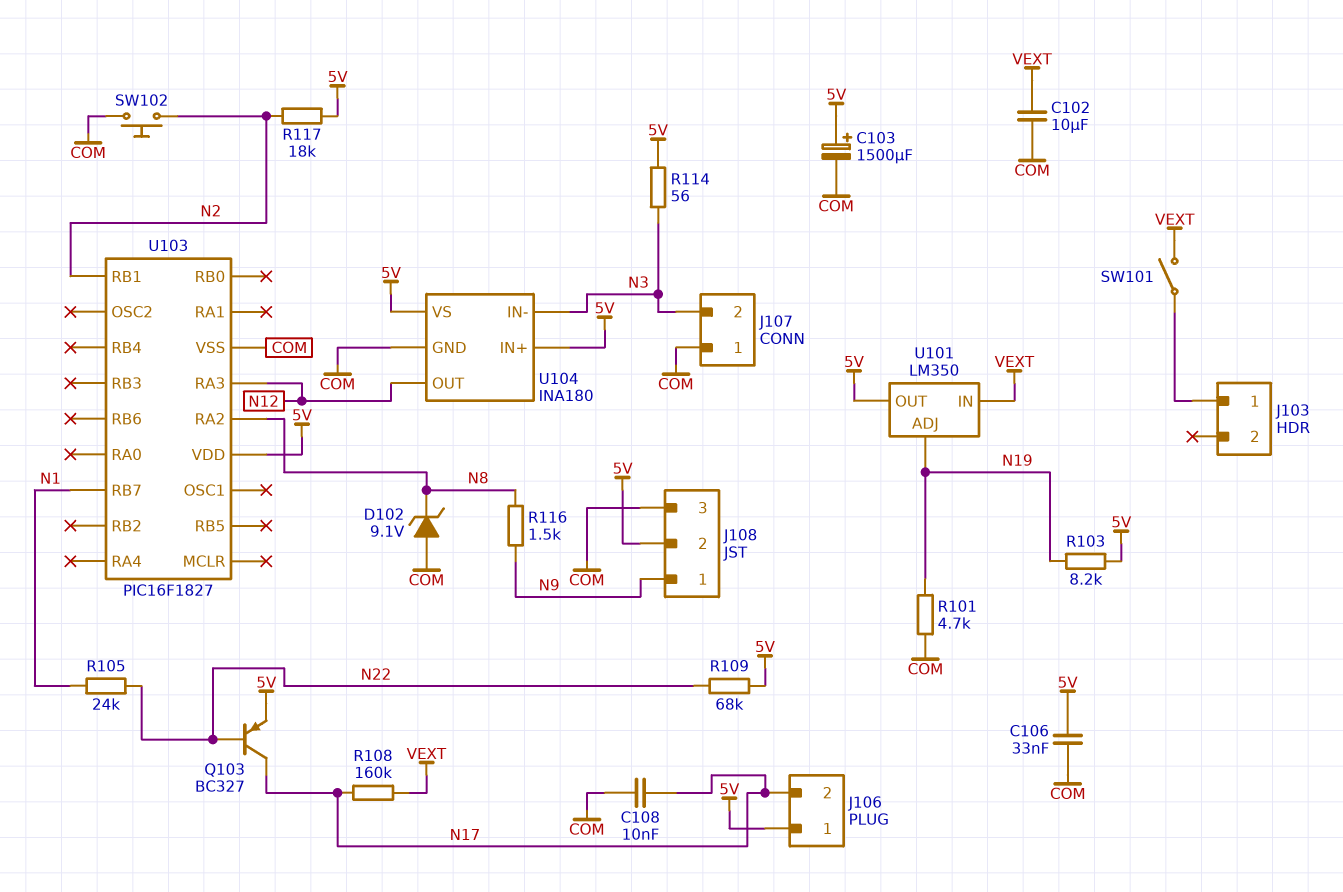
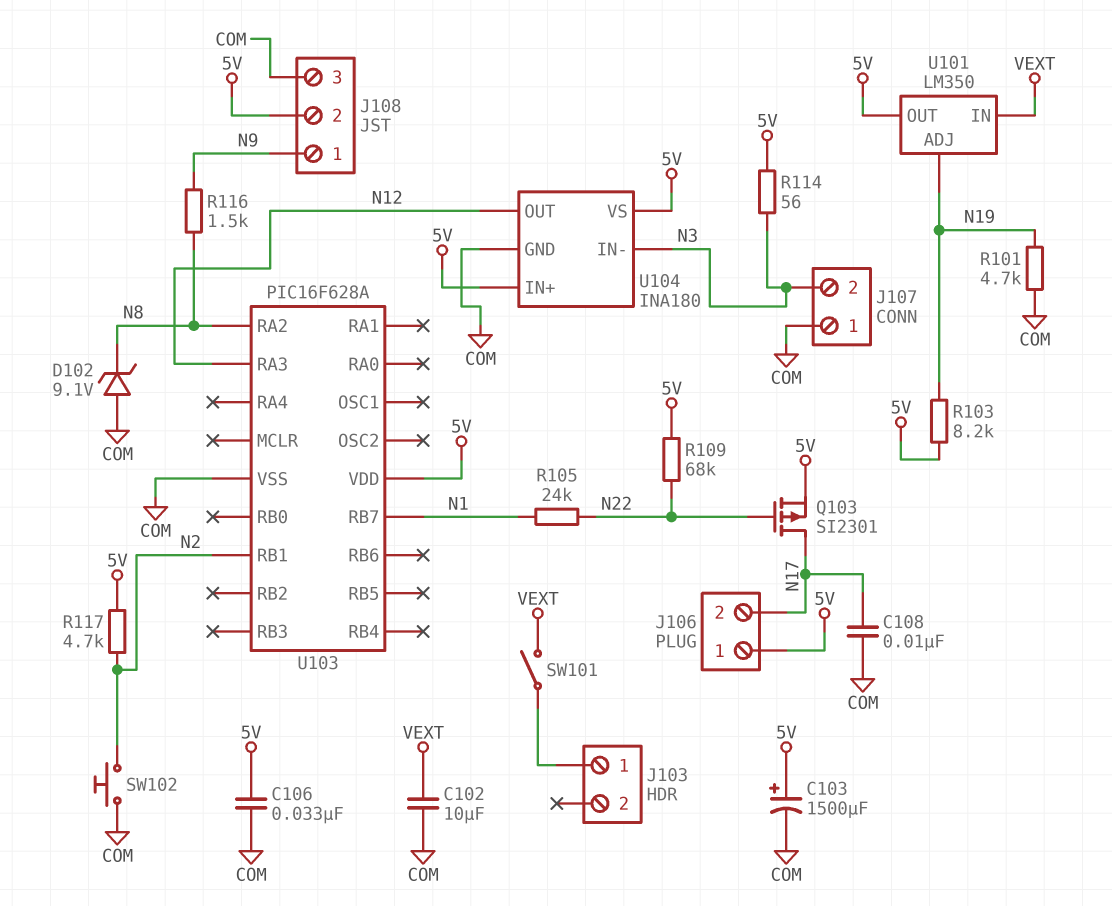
Q103: PNP BC327 (B N22, C N17, E 5V) -> PMOS SI2301 (G N22, D N17, S 5V)
R108: 160k (N17, VEXT) -> none
R117: 18k (5V, N2) -> 4.7k (5V, N2)
U103: PIC16F1827 -> PIC16F628A

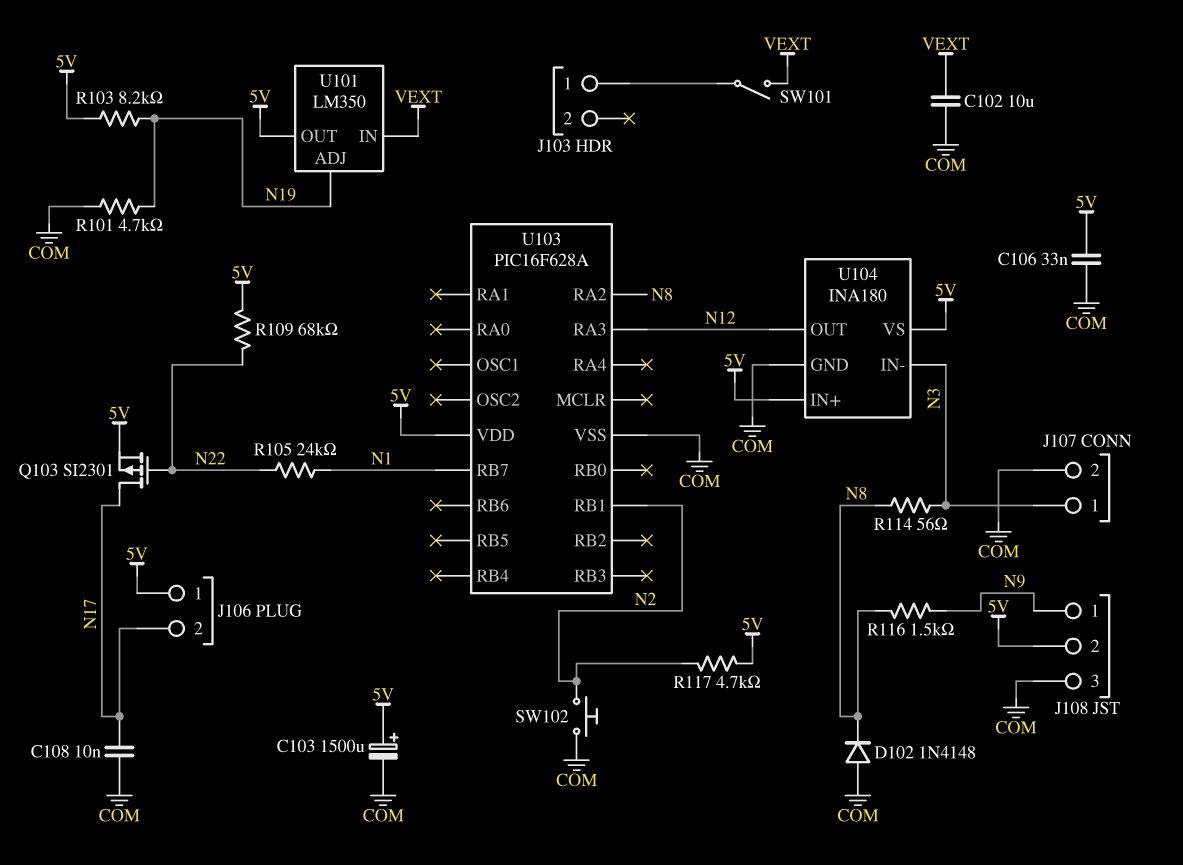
D102: zener 9.1V (A COM, K N8) -> diode 1N4148 (A COM, K N8)
J107 pin 1: COM -> N3
J107 pin 2: N3 -> COM
R114: 56 (5V, N3) -> 56 (N3, N8)

